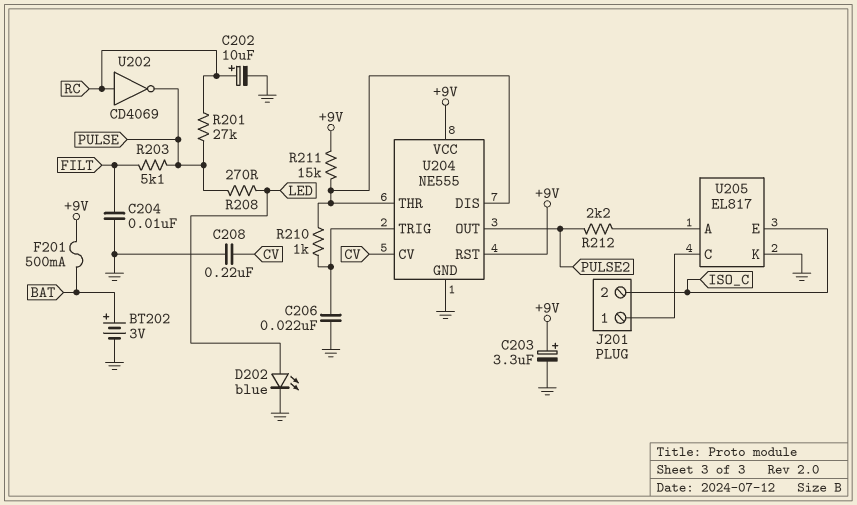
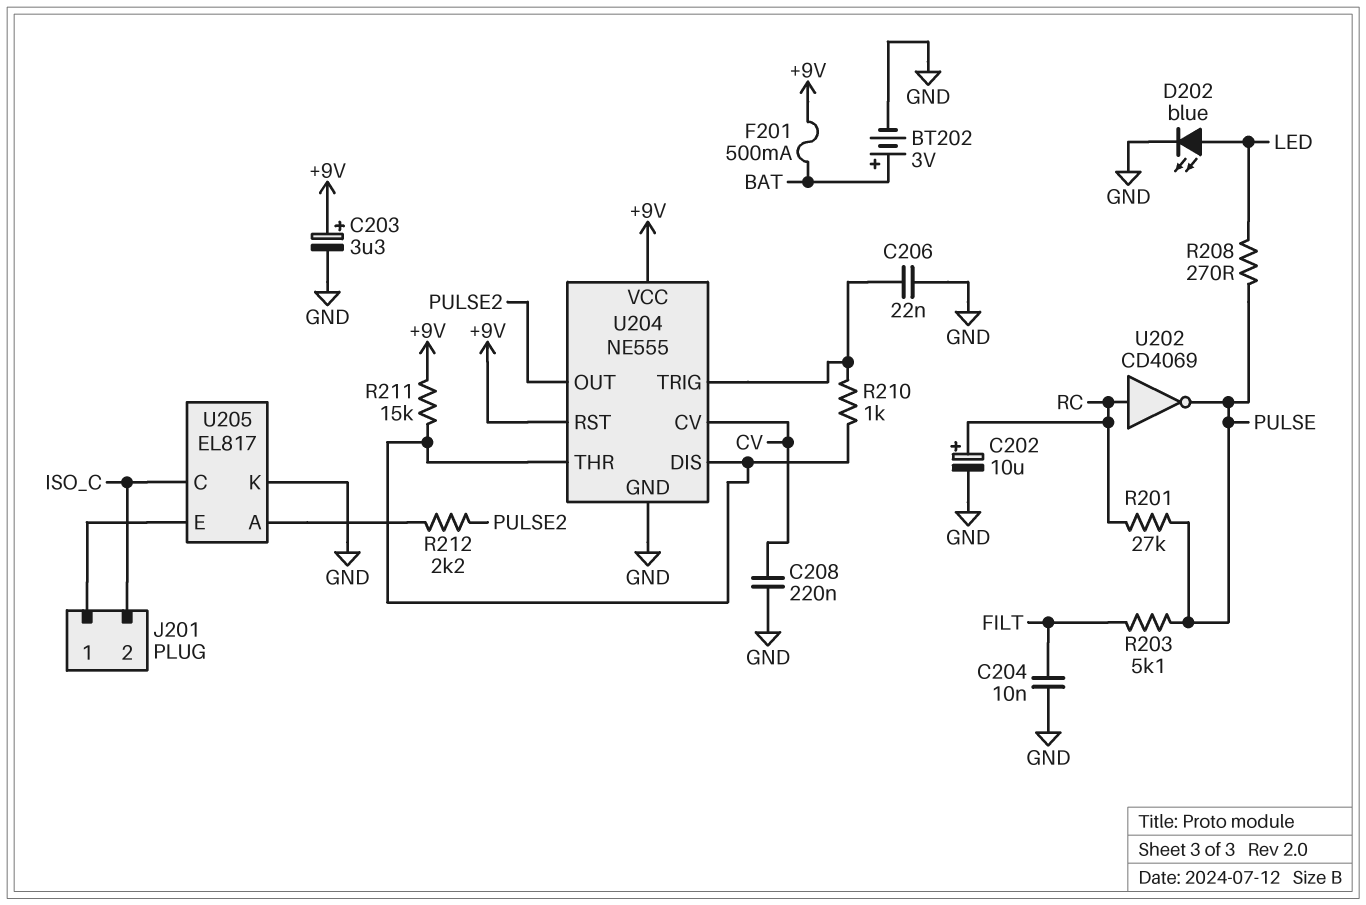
U205 pin C: J201/1 -> ISO_C
U205 pin E: ISO_C -> J201/1

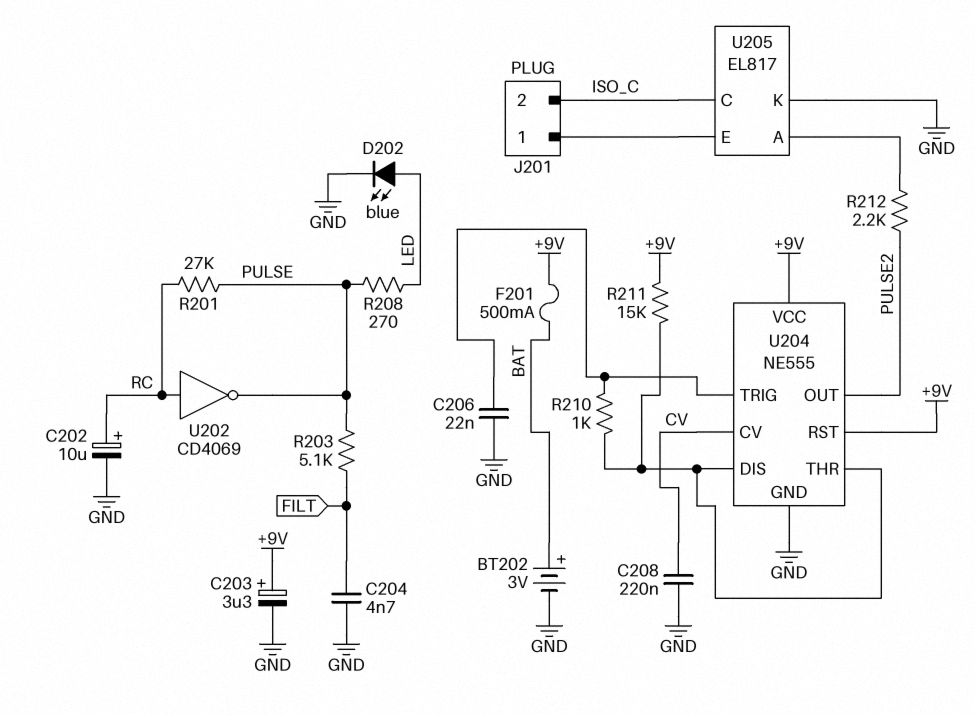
C204: 10nF (FILT, GND) -> 4.7nF (FILT, GND)

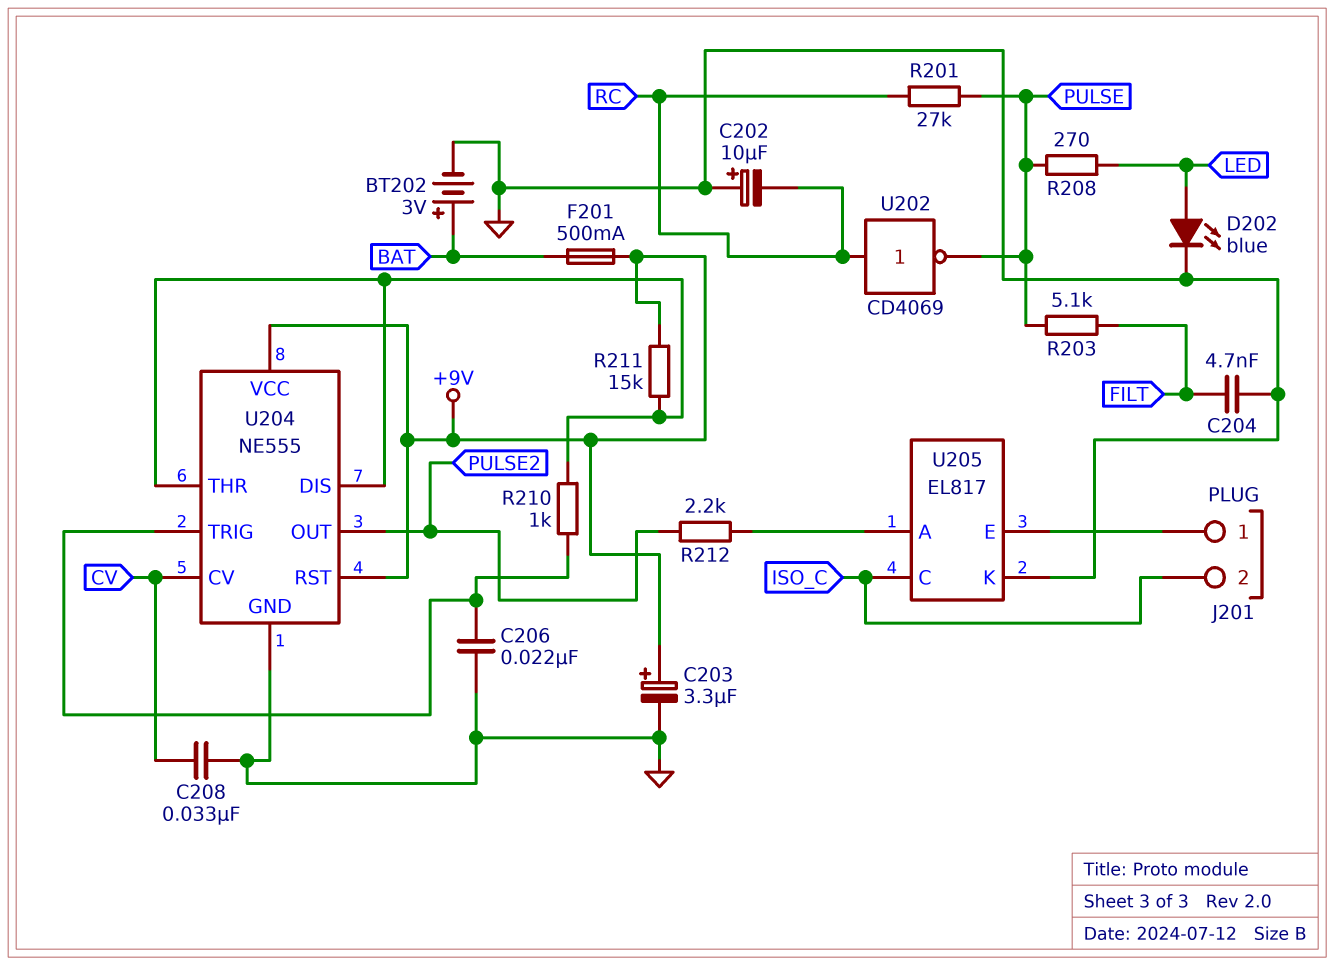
C202: 10uF (plus RC, minus GND) -> 10uF (plus GND, minus RC)
C208: 220nF (CV, GND) -> 33nF (CV, GND)

